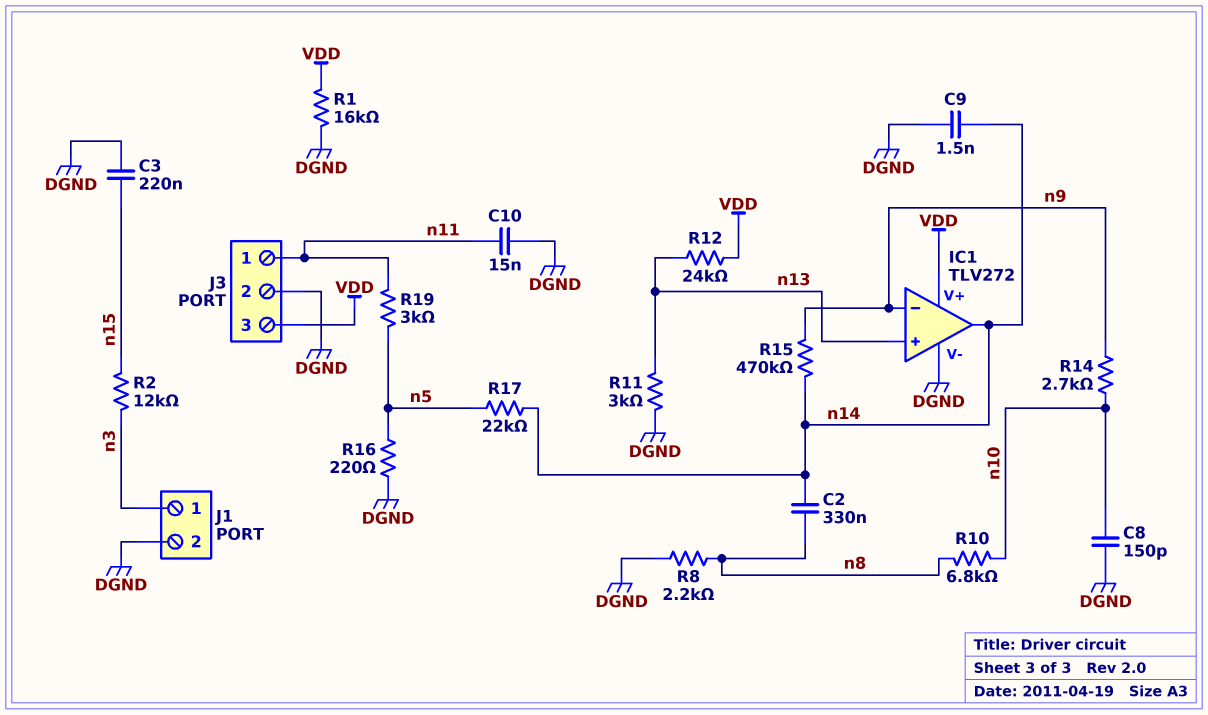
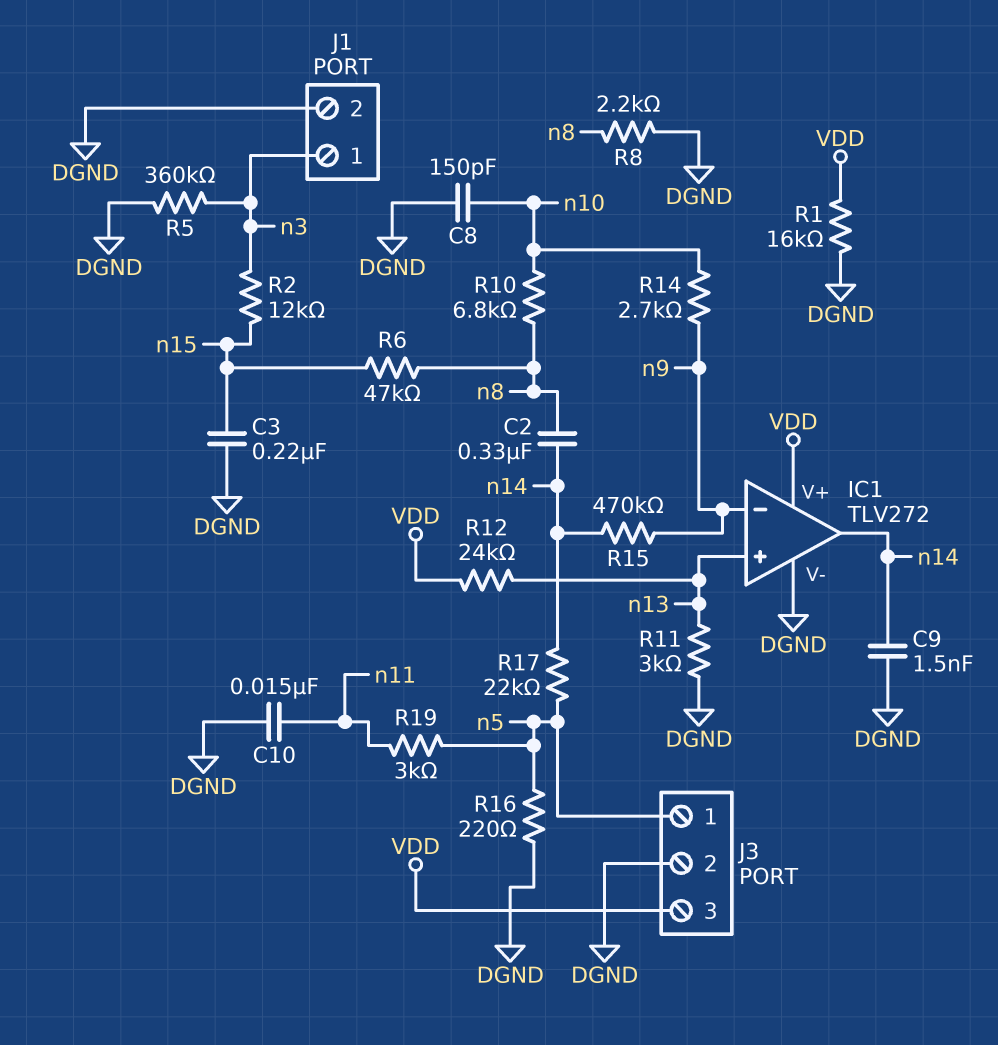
J3 pin 1: n11 -> n5
R5: none -> 360k (DGND, n3)
R6: none -> 47k (n8, n15)

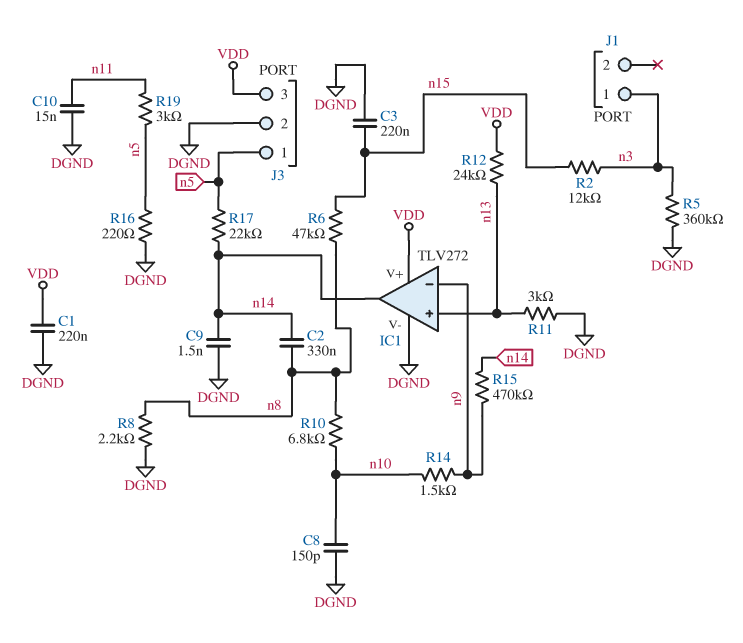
C1: none -> 220nF (DGND, VDD)
J1 pin 2: DGND -> none
R1: 16k (DGND, VDD) -> none
R14: 2.7k (n9, n10) -> 1.5k (n9, n10)

